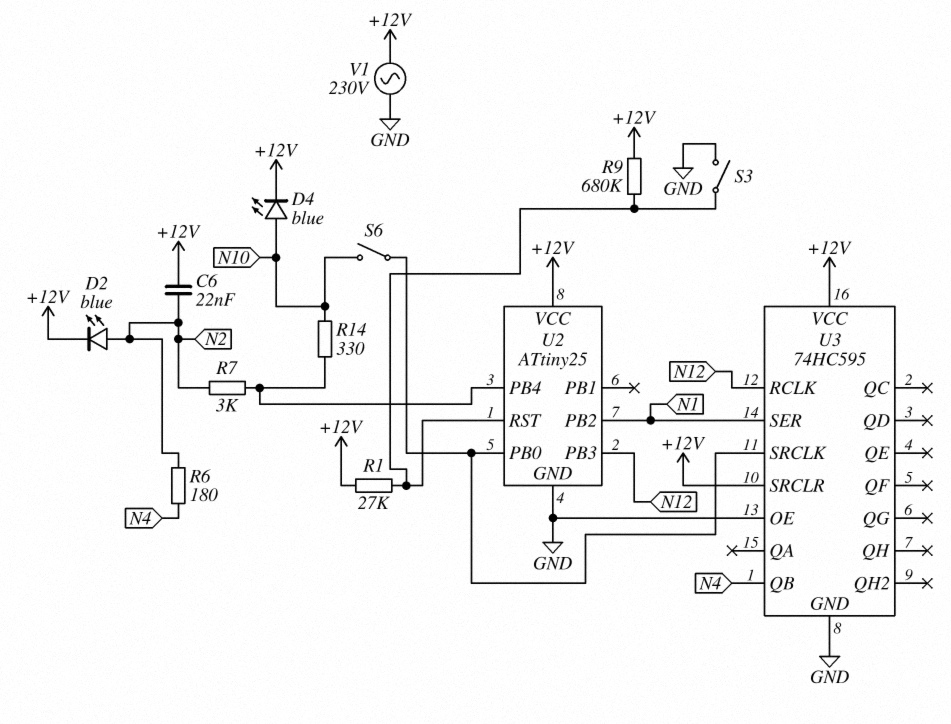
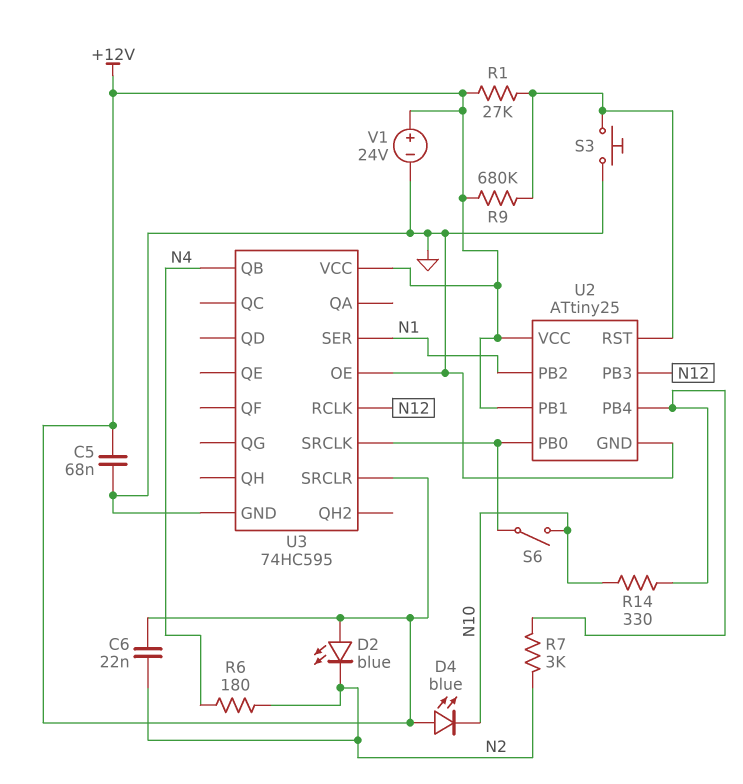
C5: none -> 68nF (+12V, GND)
D2: LED blue (A N2, K +12V) -> LED blue (A +12V, K N2)
D4: LED blue (A N10, K +12V) -> LED blue (A +12V, K N10)
S3: switch (GND, U2/RST) -> button (GND, U2/RST)
U2 pin PB1: none -> +12V
V1: AC 230V (+12V, GND) -> 24V (plus +12V, minus GND)

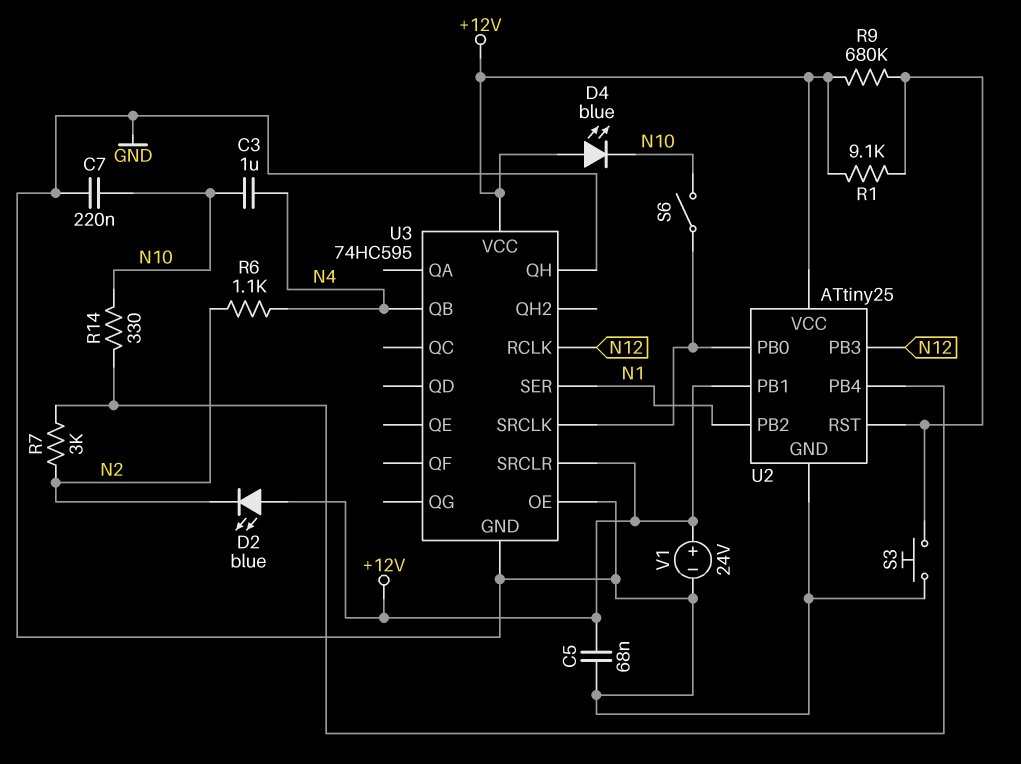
C3: none -> 1uF (N4, N10)
C6: 22nF (+12V, N2) -> none
C7: none -> 220nF (GND, N10)
R1: 27k (+12V, U2/RST) -> 9.1k (+12V, U2/RST)
R6: 180 (N2, N4) -> 1.1k (N2, N4)
U3 pin QH: none -> GND

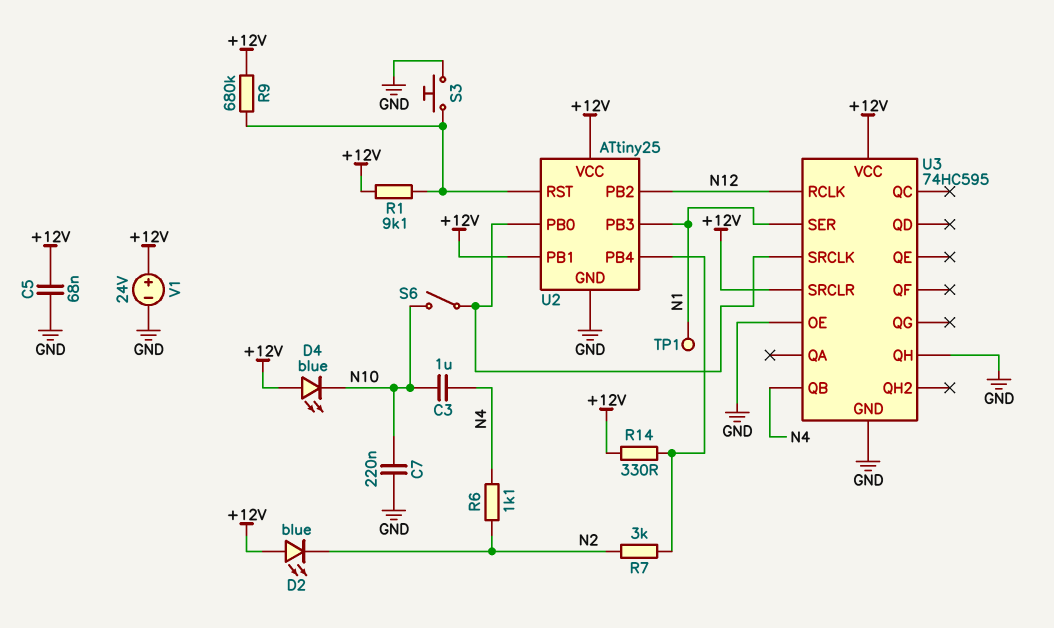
R14: 330 (N10, U2/PB4) -> 330 (+12V, U2/PB4)
TP1: none -> test point (N1)
U2 pin PB2: N1 -> N12
U2 pin PB3: N12 -> N1

